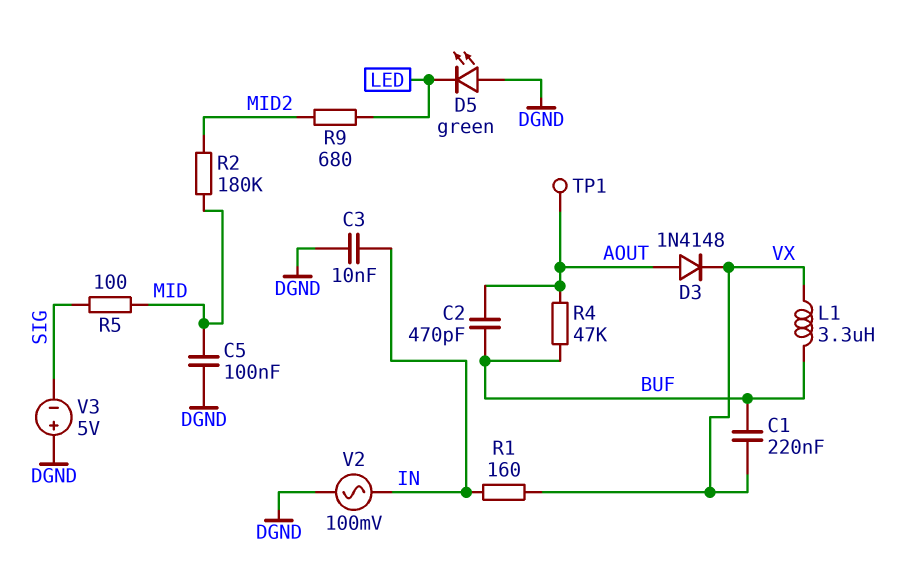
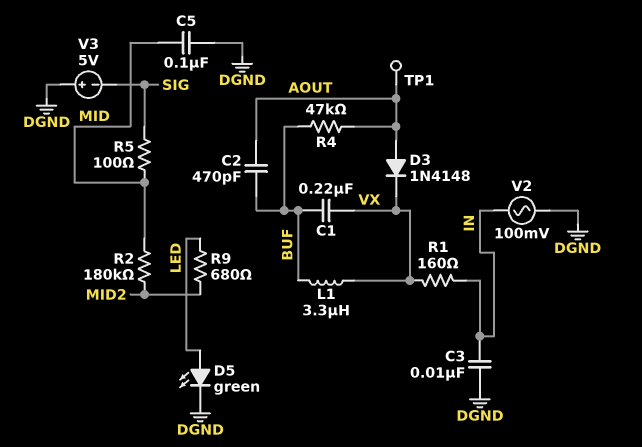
D5: LED green (A DGND, K LED) -> LED green (A LED, K DGND)

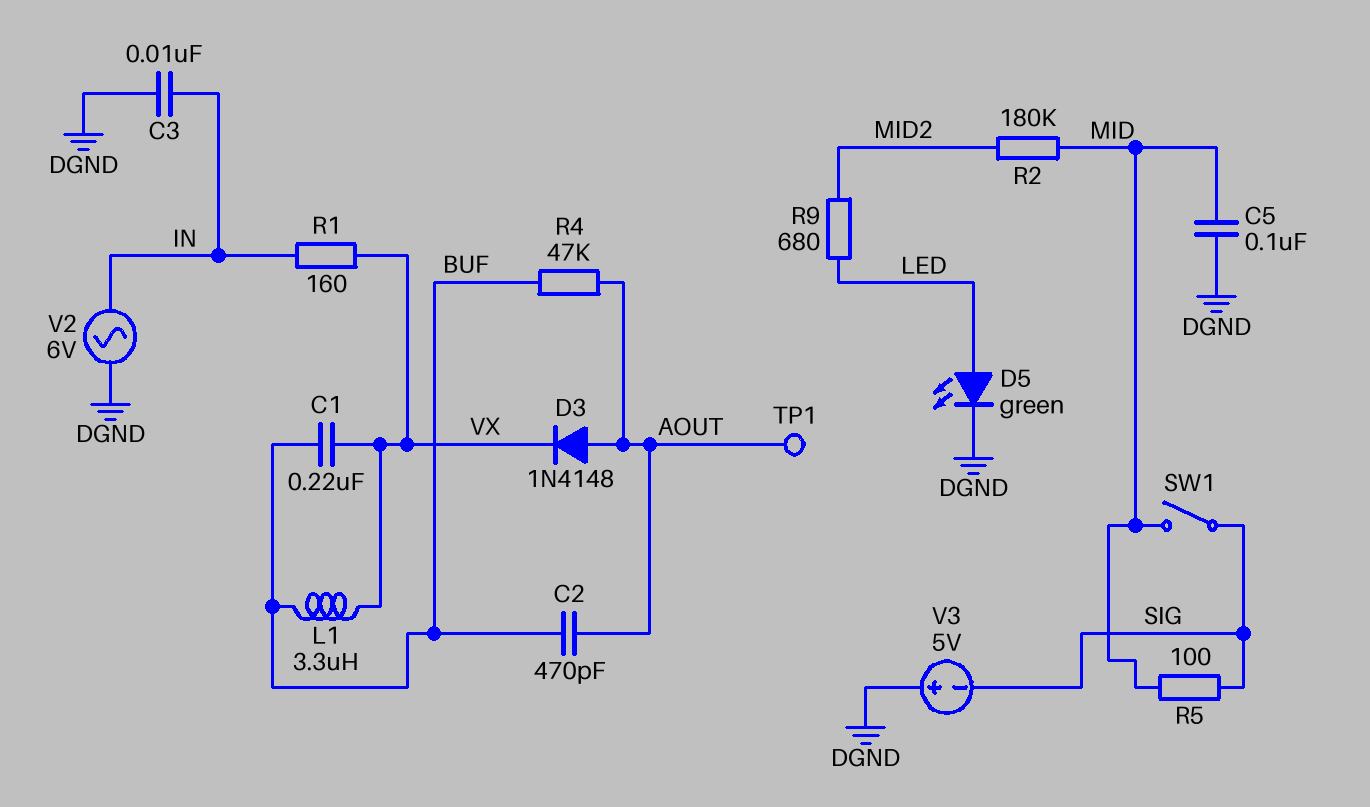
SW1: none -> switch (MID, SIG)
V2: AC 100mV (DGND, IN) -> AC 6V (DGND, IN)

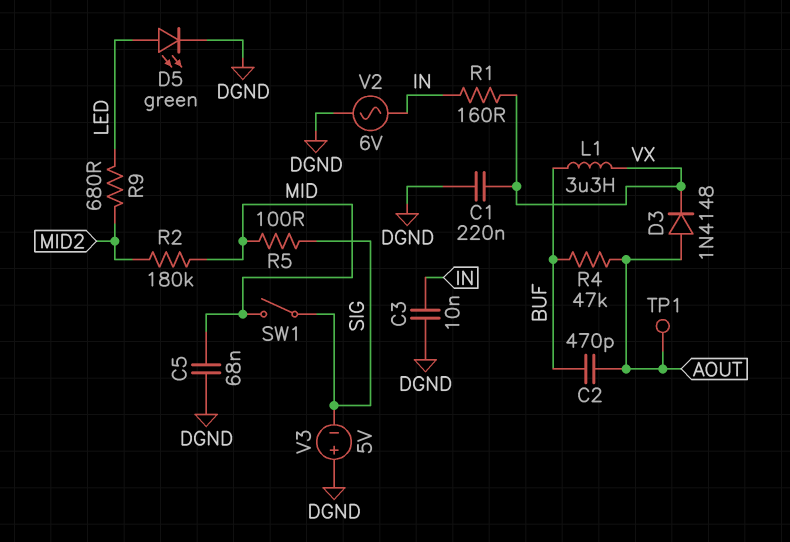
C1: 220nF (BUF, VX) -> 220nF (DGND, VX)
C5: 100nF (DGND, MID) -> 68nF (DGND, MID)

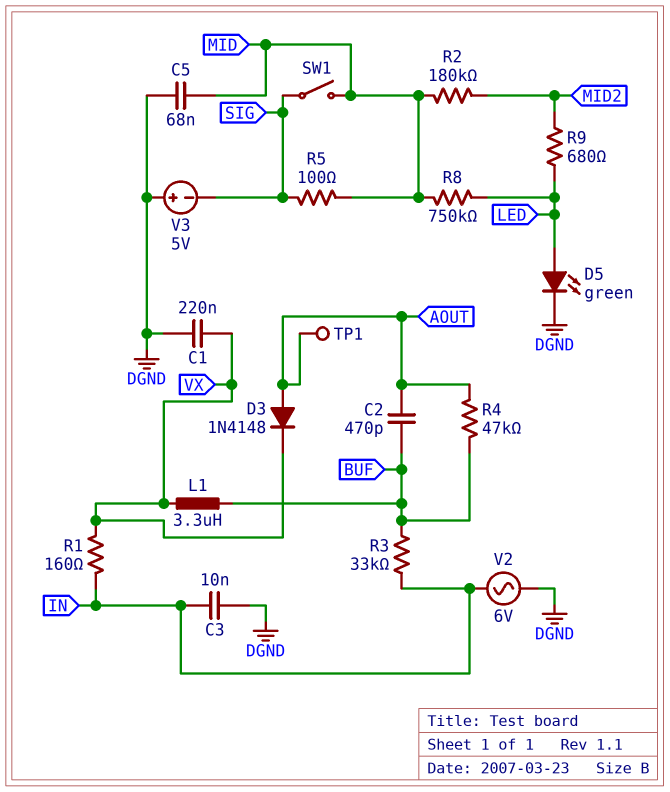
R3: none -> 33k (BUF, IN)
R8: none -> 750k (LED, MID)

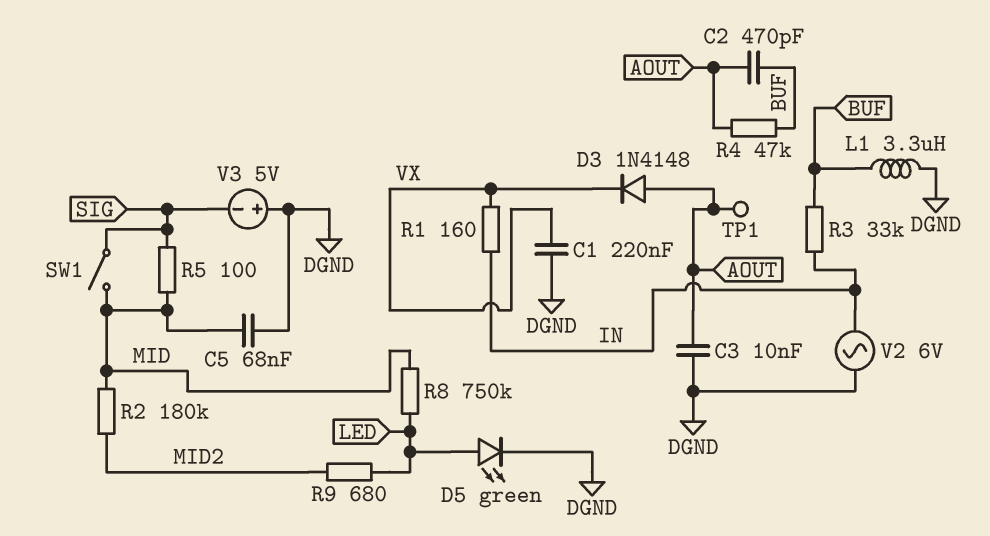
C3: 10nF (DGND, IN) -> 10nF (AOUT, DGND)
L1: 3.3uH (BUF, VX) -> 3.3uH (BUF, DGND)

